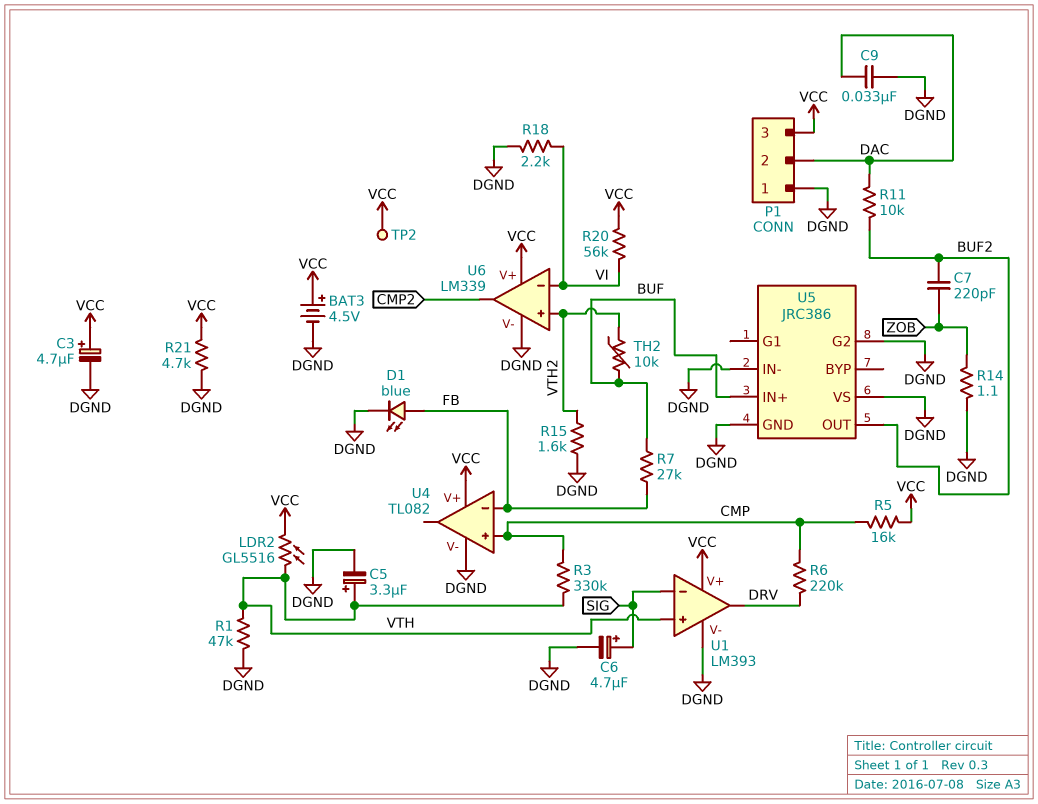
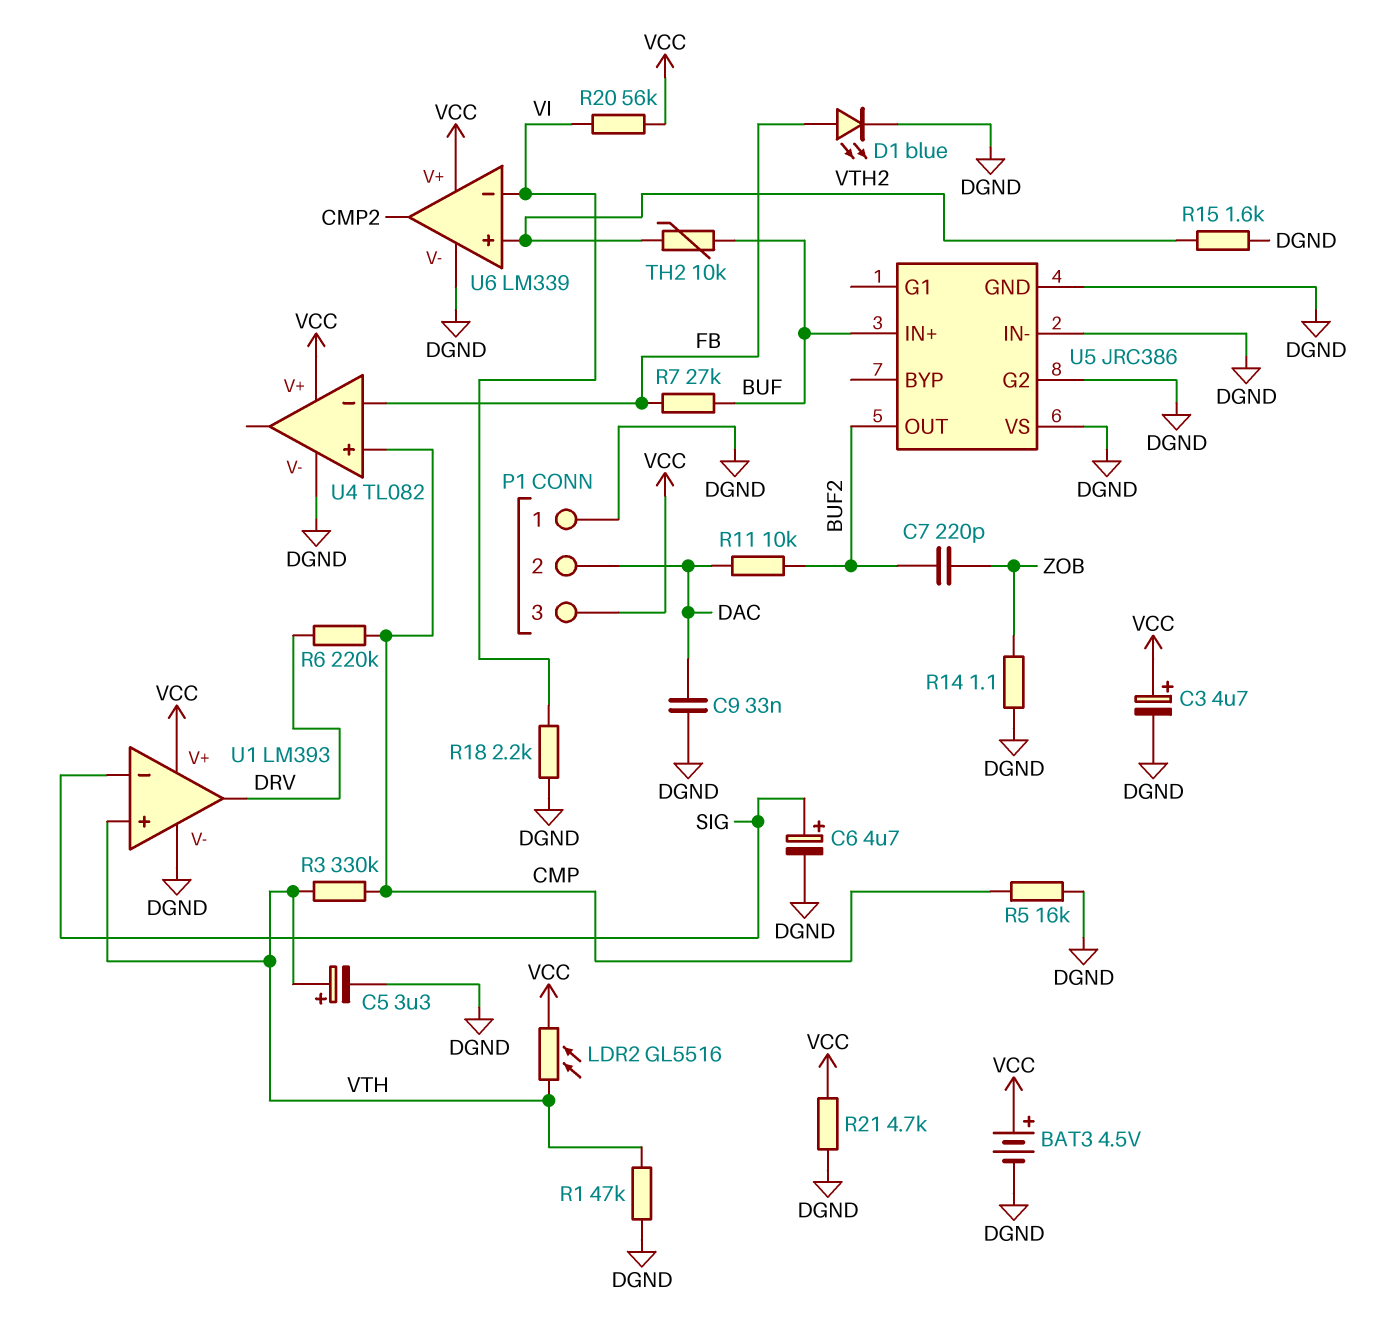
R5: 16k (CMP, VCC) -> 16k (CMP, DGND)
TP2: test point (VCC) -> none

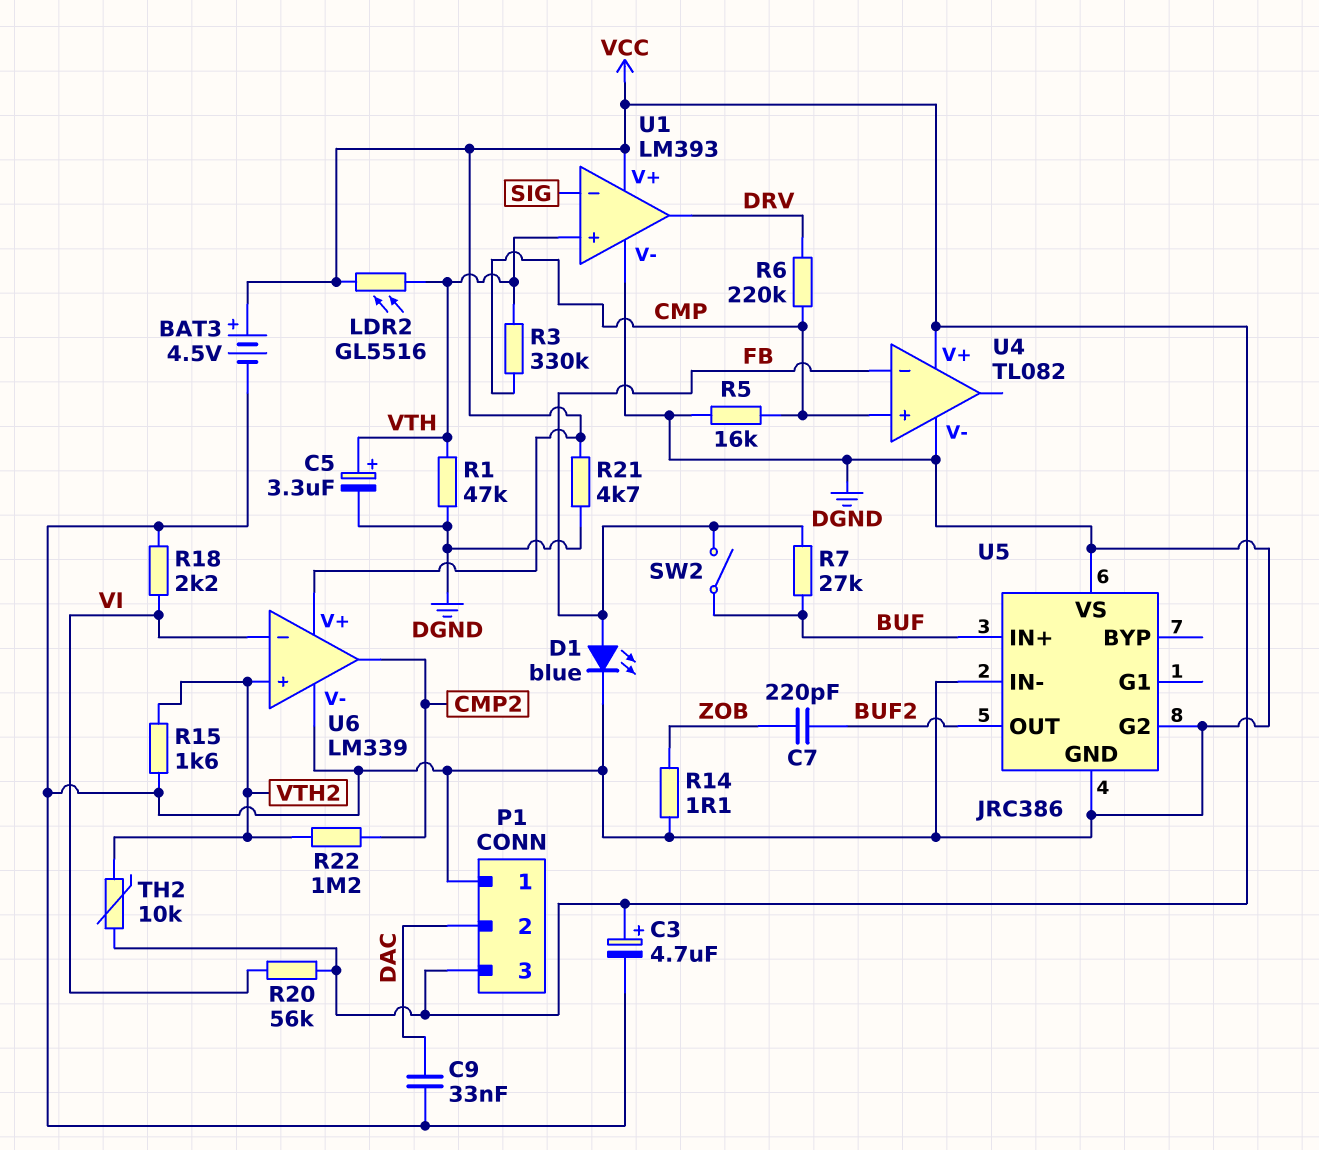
C6: 4.7uF (plus SIG, minus DGND) -> none
R11: 10k (BUF2, DAC) -> none
R22: none -> 1.2M (CMP2, VTH2)
SW2: none -> switch (BUF, FB)
TH2: 10k (BUF, VTH2) -> 10k (VCC, VTH2)

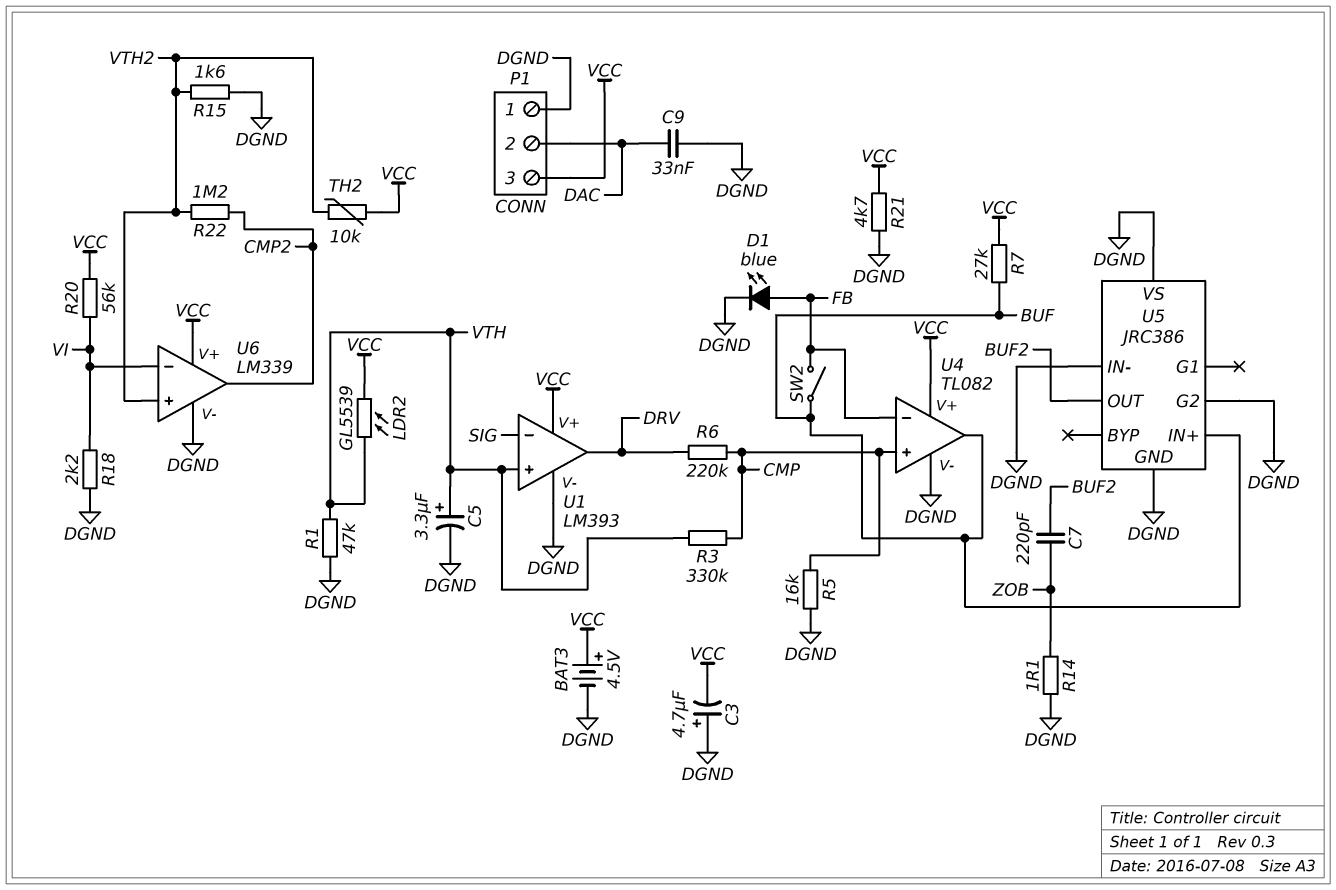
C3: 4.7uF (plus VCC, minus DGND) -> 4.7uF (plus DGND, minus VCC)
LDR2: GL5516 (VCC, VTH) -> GL5539 (VCC, VTH)
R7: 27k (BUF, FB) -> 27k (BUF, VCC)
U4 pin out: none -> BUF

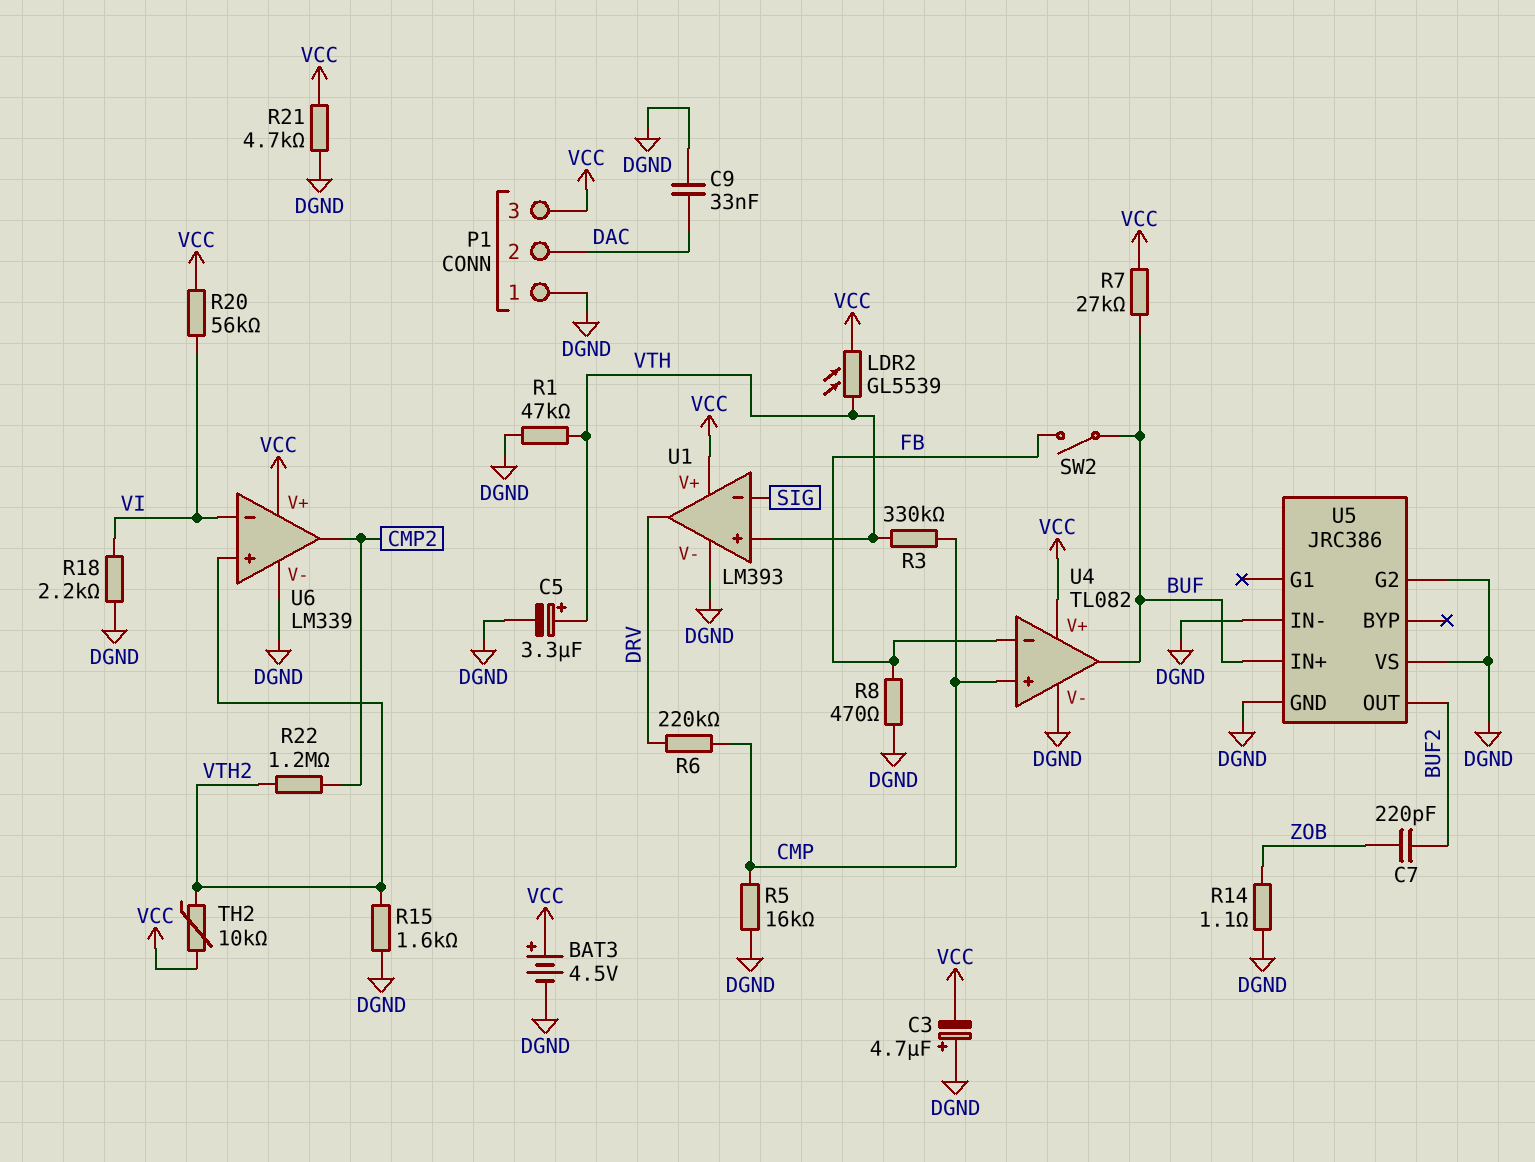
D1: LED blue (A FB, K DGND) -> none
R8: none -> 470 (DGND, FB)

